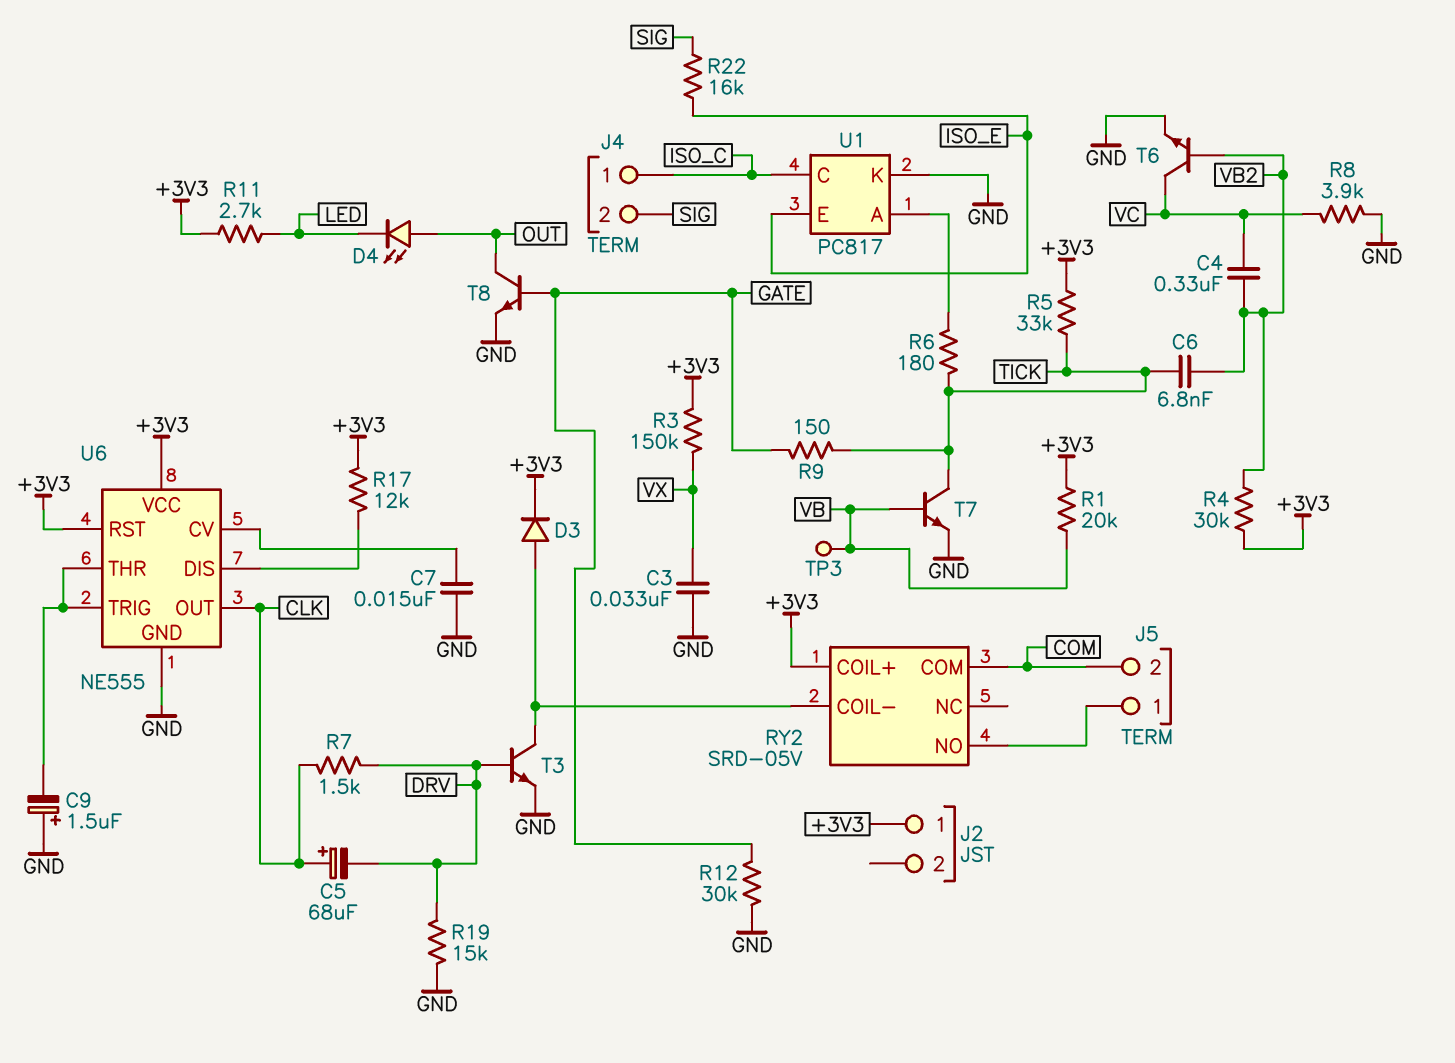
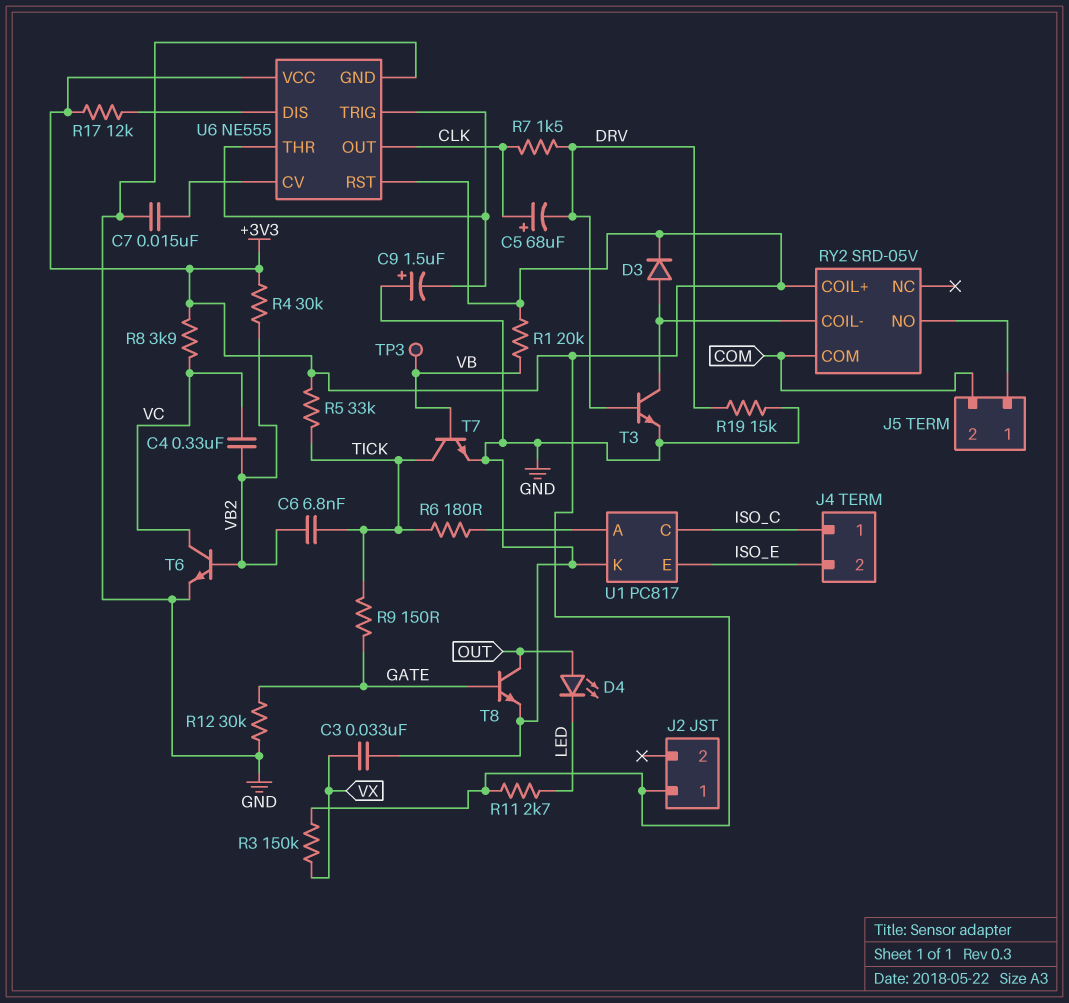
J4 pin 2: SIG -> ISO_E
R8: 3.9k (GND, VC) -> 3.9k (+3V3, VC)
R22: 16k (ISO_E, SIG) -> none

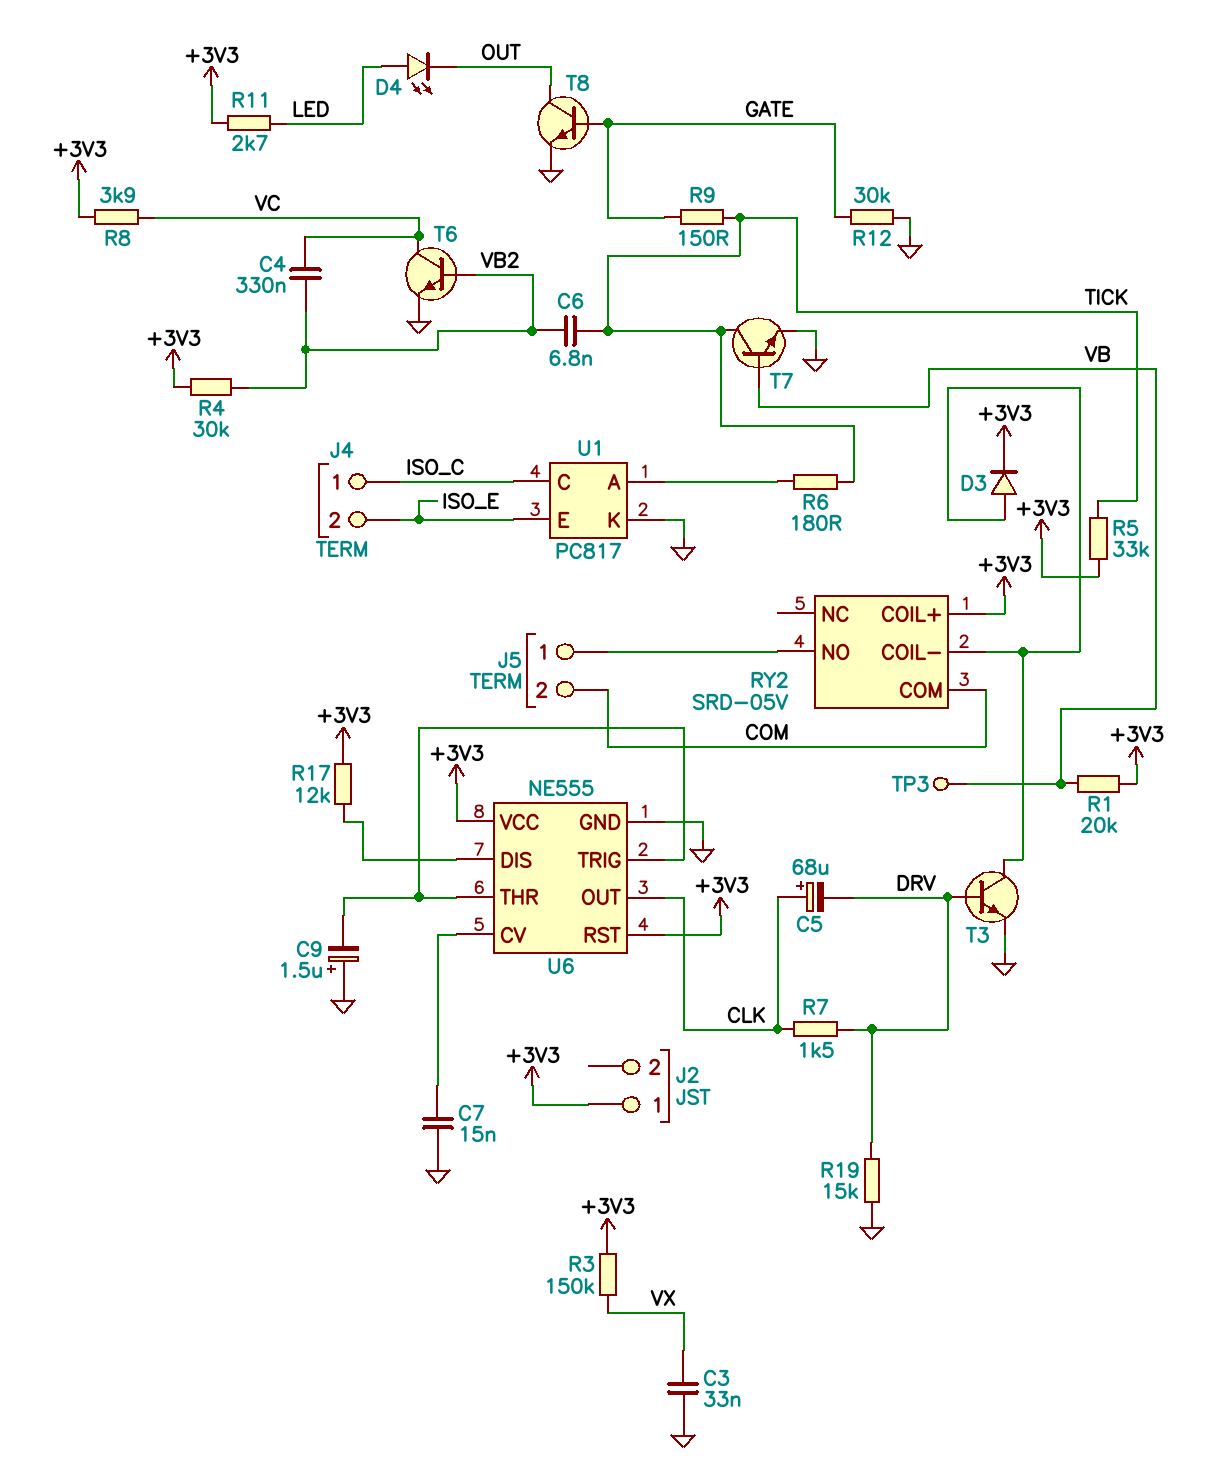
D4: LED (A OUT, K LED) -> LED (A LED, K OUT)

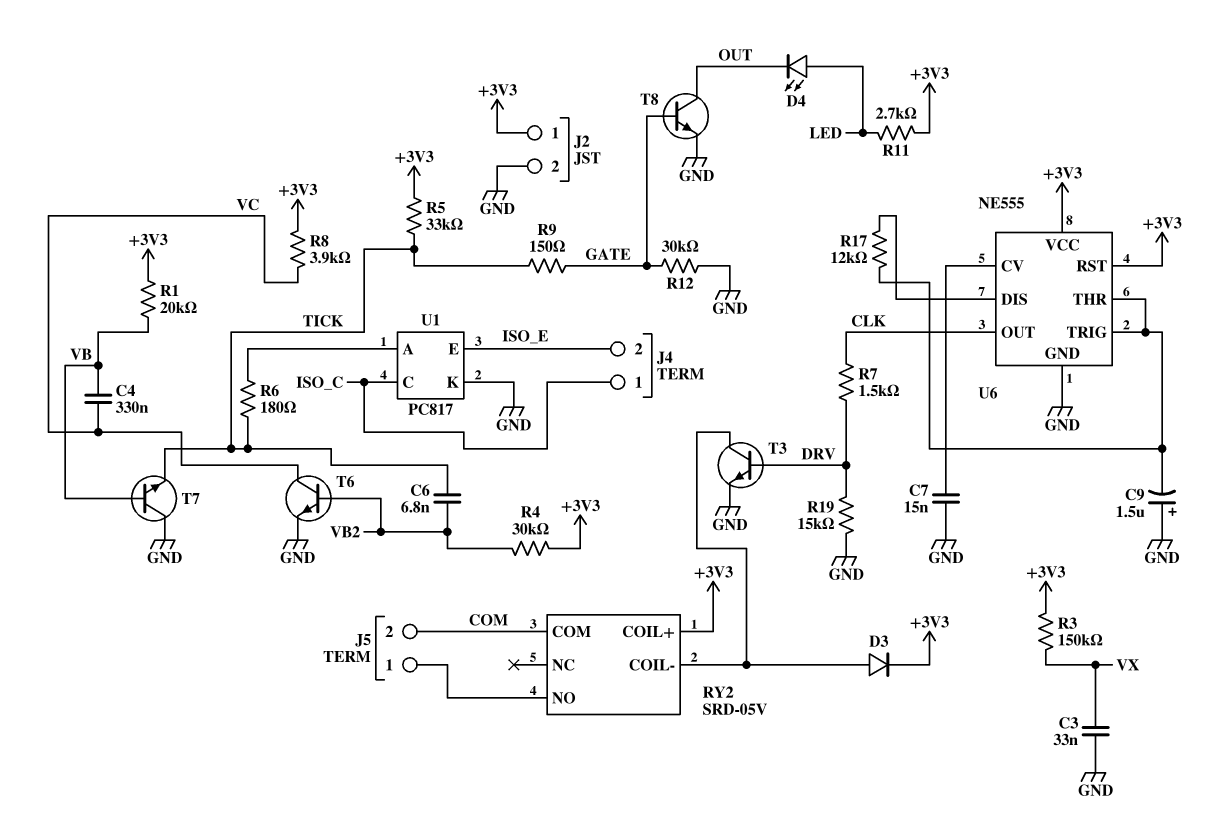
C4: 330nF (VB2, VC) -> 330nF (VB, VC)
C5: 68uF (plus CLK, minus DRV) -> none
J2 pin 2: none -> GND
R17: 12k (+3V3, U6/DIS) -> 12k (U6/DIS, U6/THR)
T7: NPN (B VB, C TICK, E GND) -> NPN (B VB, C GND, E TICK)
TP3: test point (VB) -> none

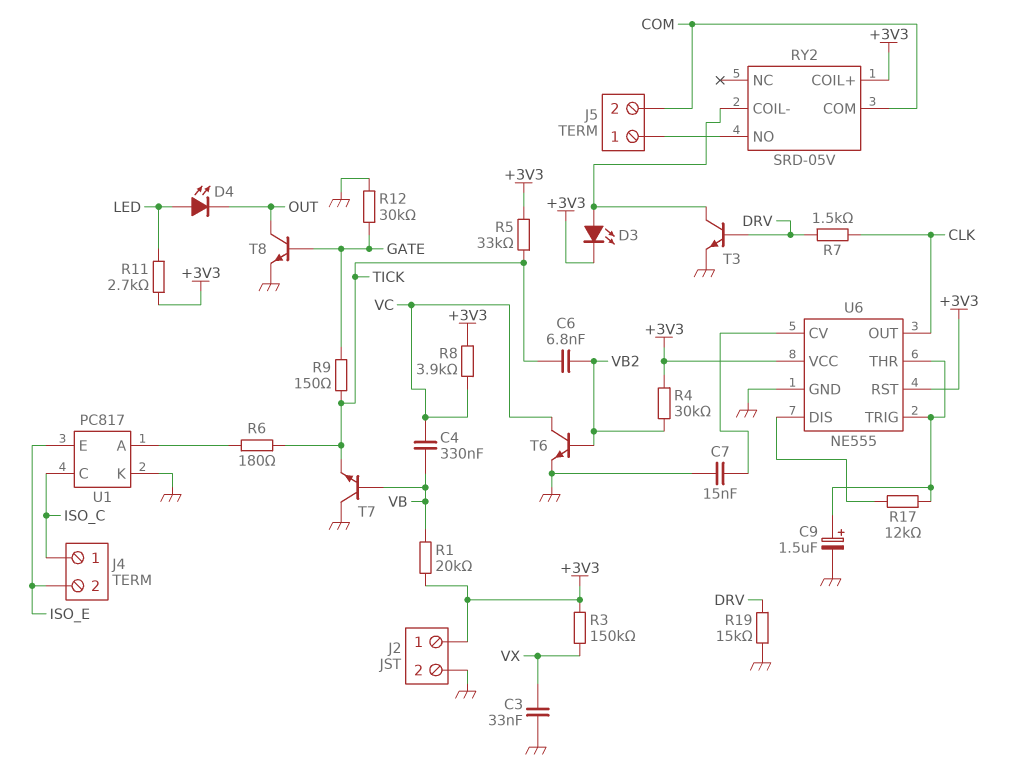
C9: 1.5uF (plus GND, minus U6/THR) -> 1.5uF (plus U6/THR, minus GND)
D3: diode (A RY2/COIL-, K +3V3) -> LED (A RY2/COIL-, K +3V3)

